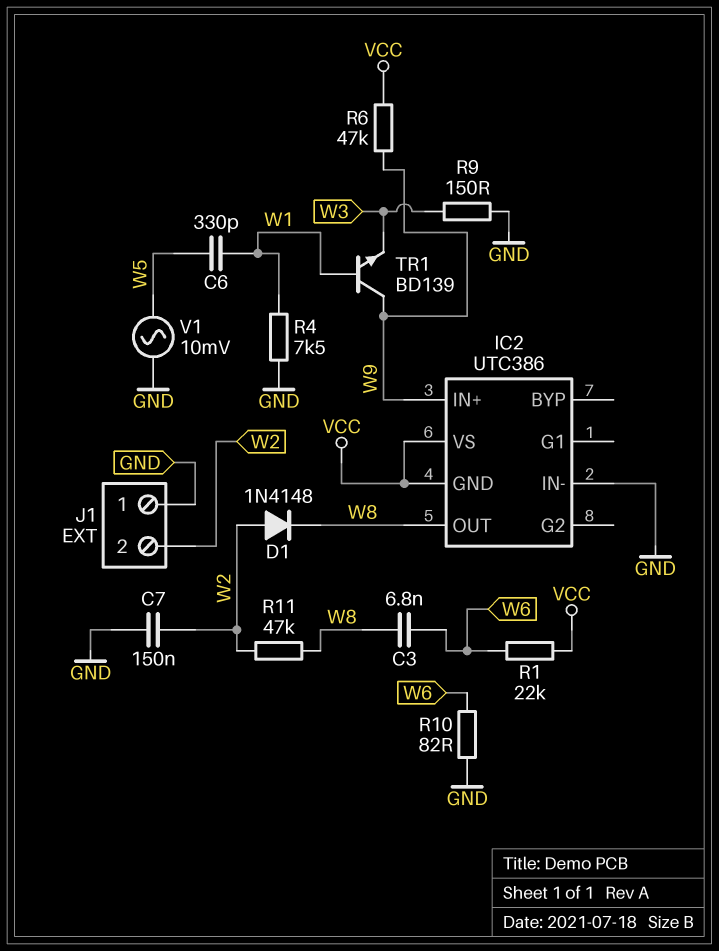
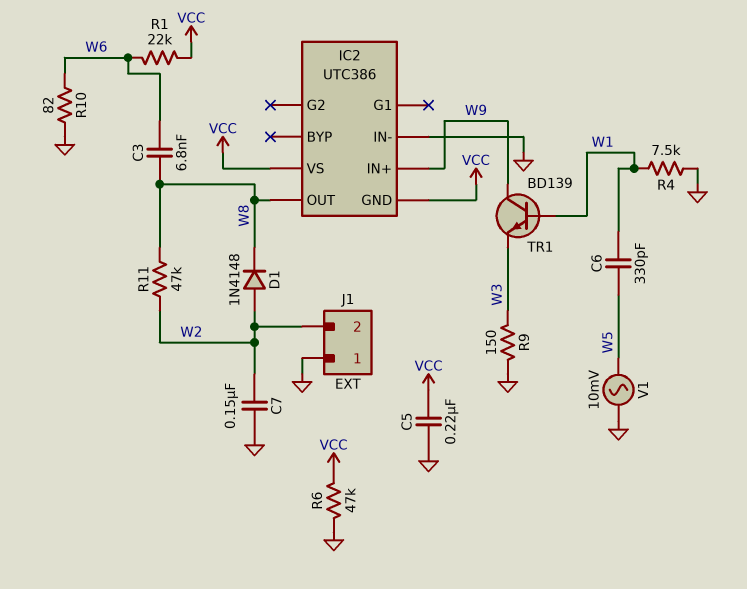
C5: none -> 220nF (GND, VCC)
R6: 47k (VCC, W9) -> 47k (GND, VCC)

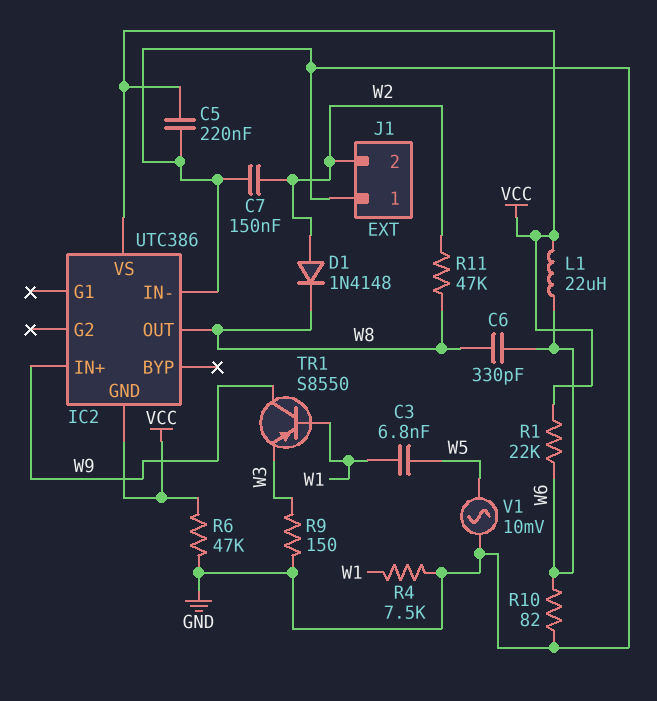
C3: 6.8nF (W6, W8) -> 6.8nF (W1, W5)
C6: 330pF (W1, W5) -> 330pF (W6, W8)
L1: none -> 22uH (VCC, W6)
TR1: NPN BD139 (B W1, C W9, E W3) -> PNP S8550 (B W1, C W9, E W3)

